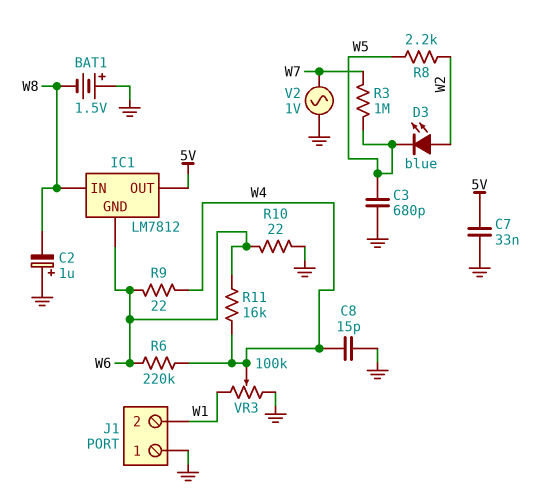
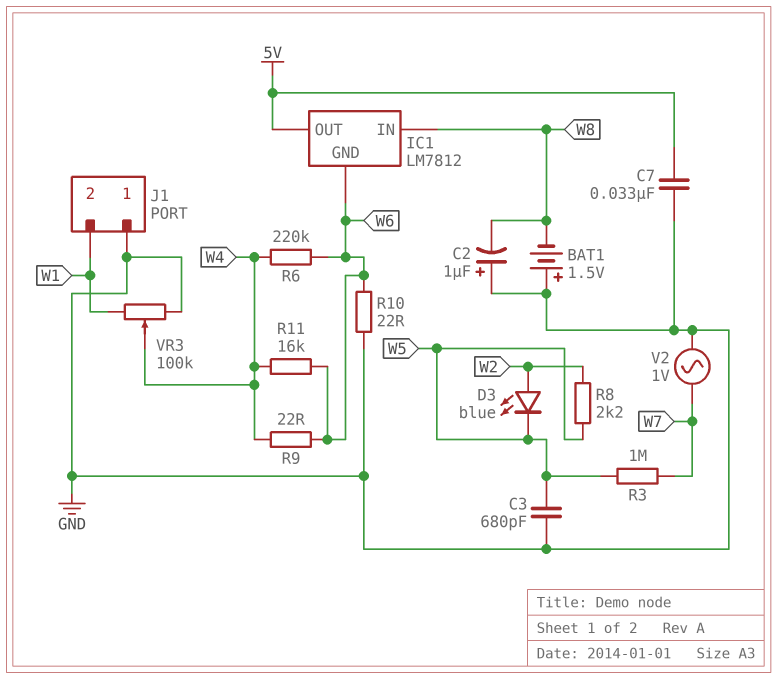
C8: 15pF (GND, W4) -> none

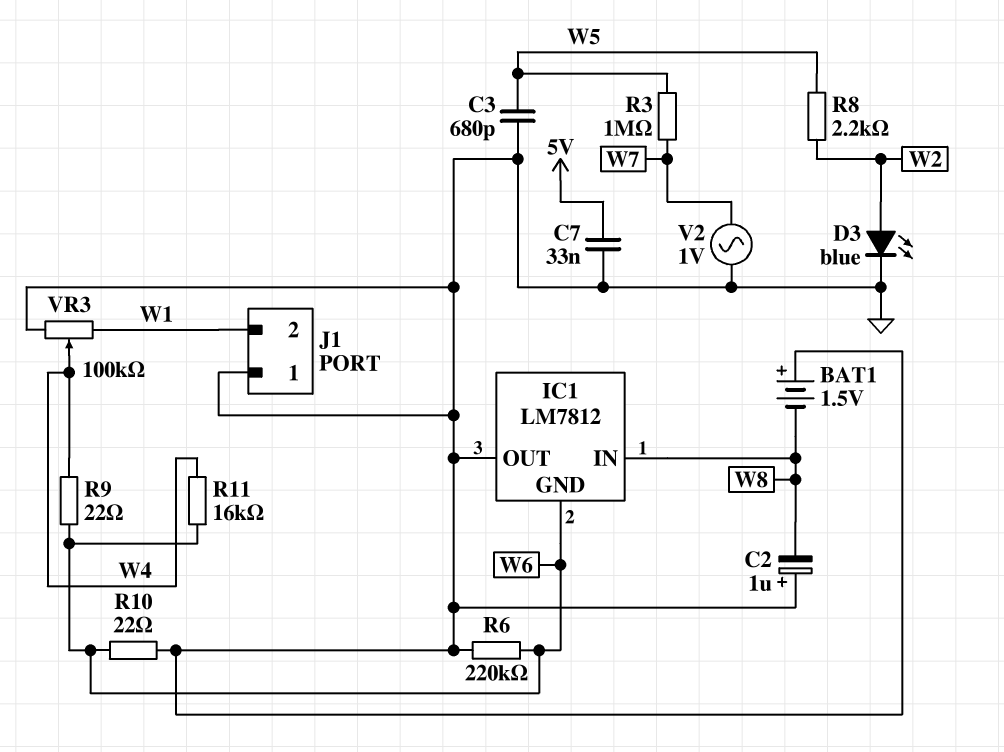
D3: LED blue (A W2, K W5) -> LED blue (A W2, K GND)
IC1 pin OUT: 5V -> GND
R6: 220k (W4, W6) -> 220k (GND, W6)

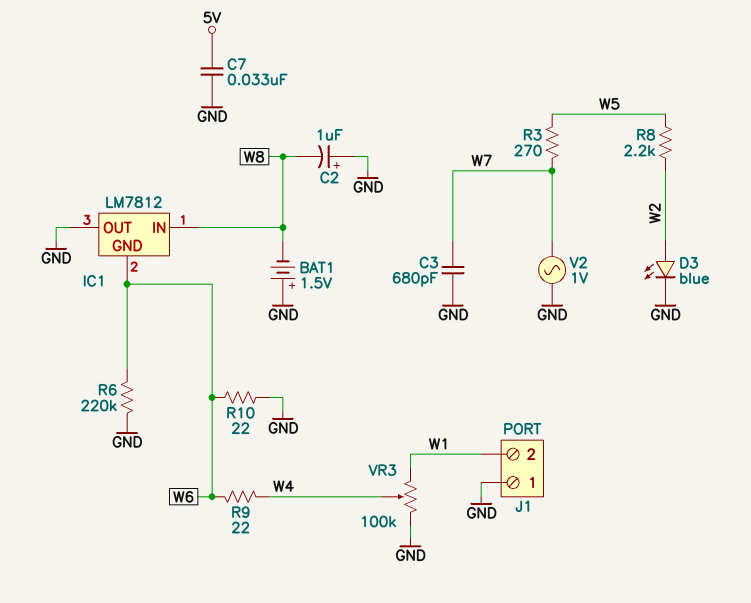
C3: 680pF (GND, W5) -> 680pF (GND, W7)
R3: 1M (W5, W7) -> 270 (W5, W7)
R11: 16k (W4, W6) -> none

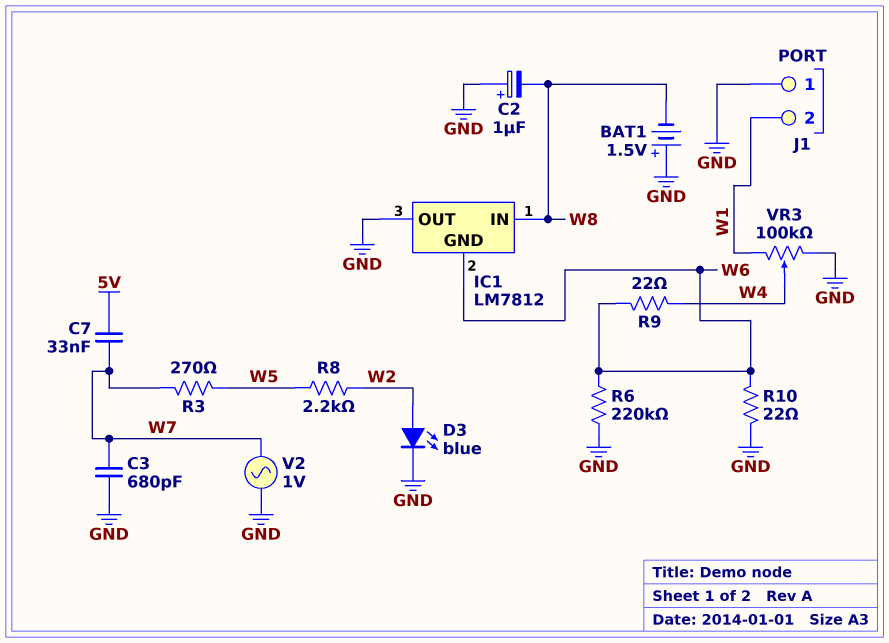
C7: 33nF (5V, GND) -> 33nF (5V, W7)

